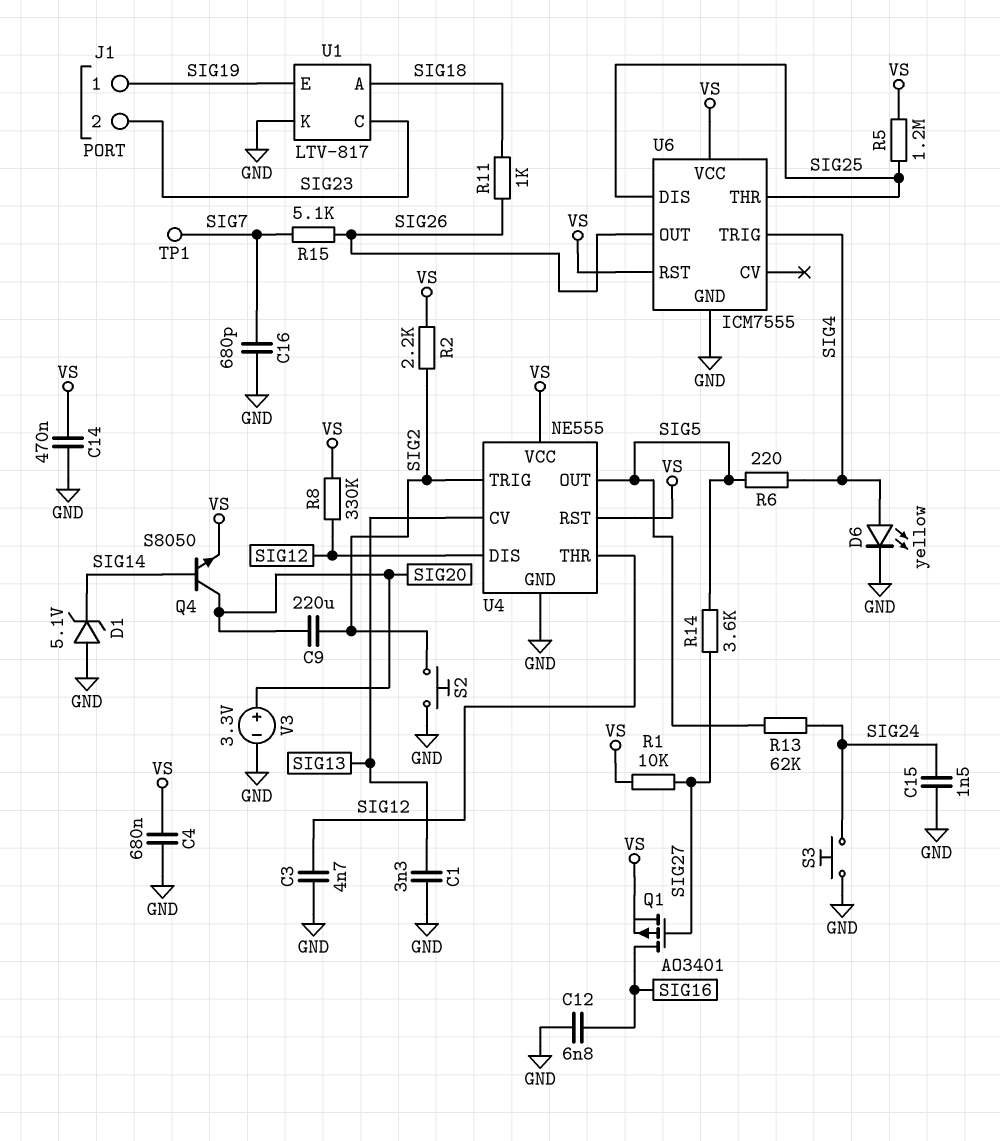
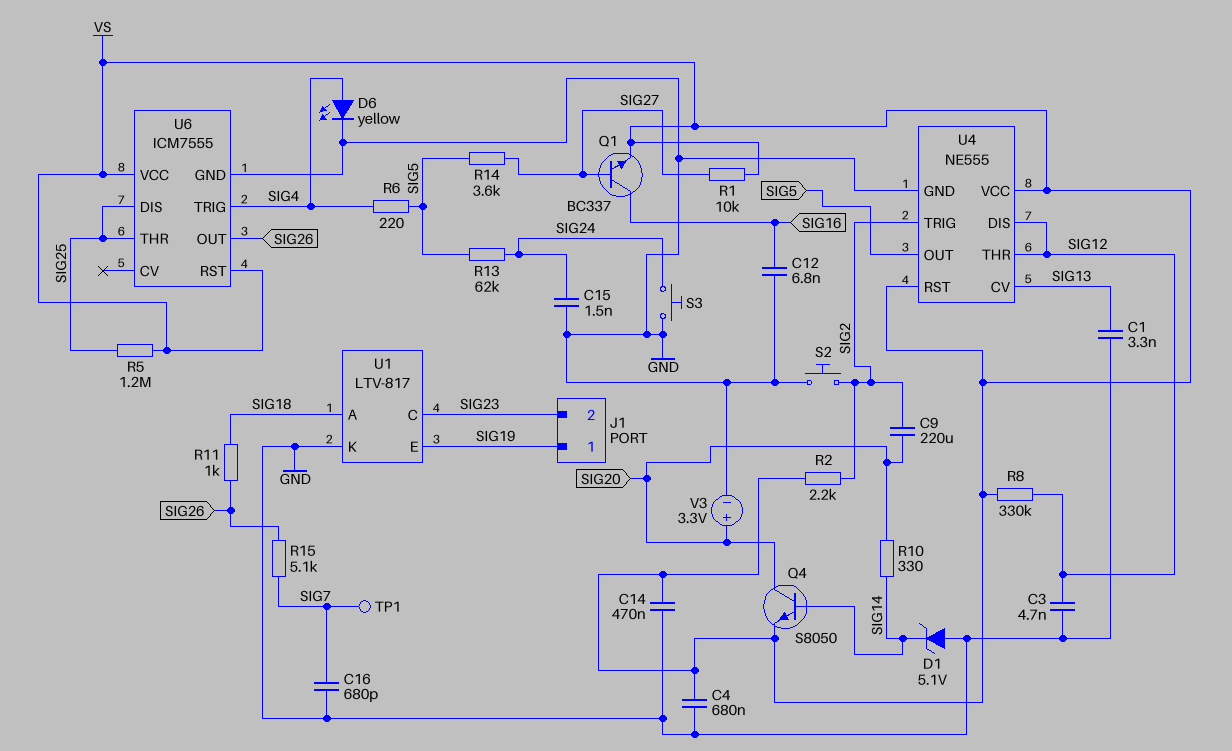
Q1: PMOS AO3401 (G SIG27, D SIG16, S VS) -> NPN BC337 (B SIG27, C SIG16, E VS)
R10: none -> 330 (SIG14, SIG20)

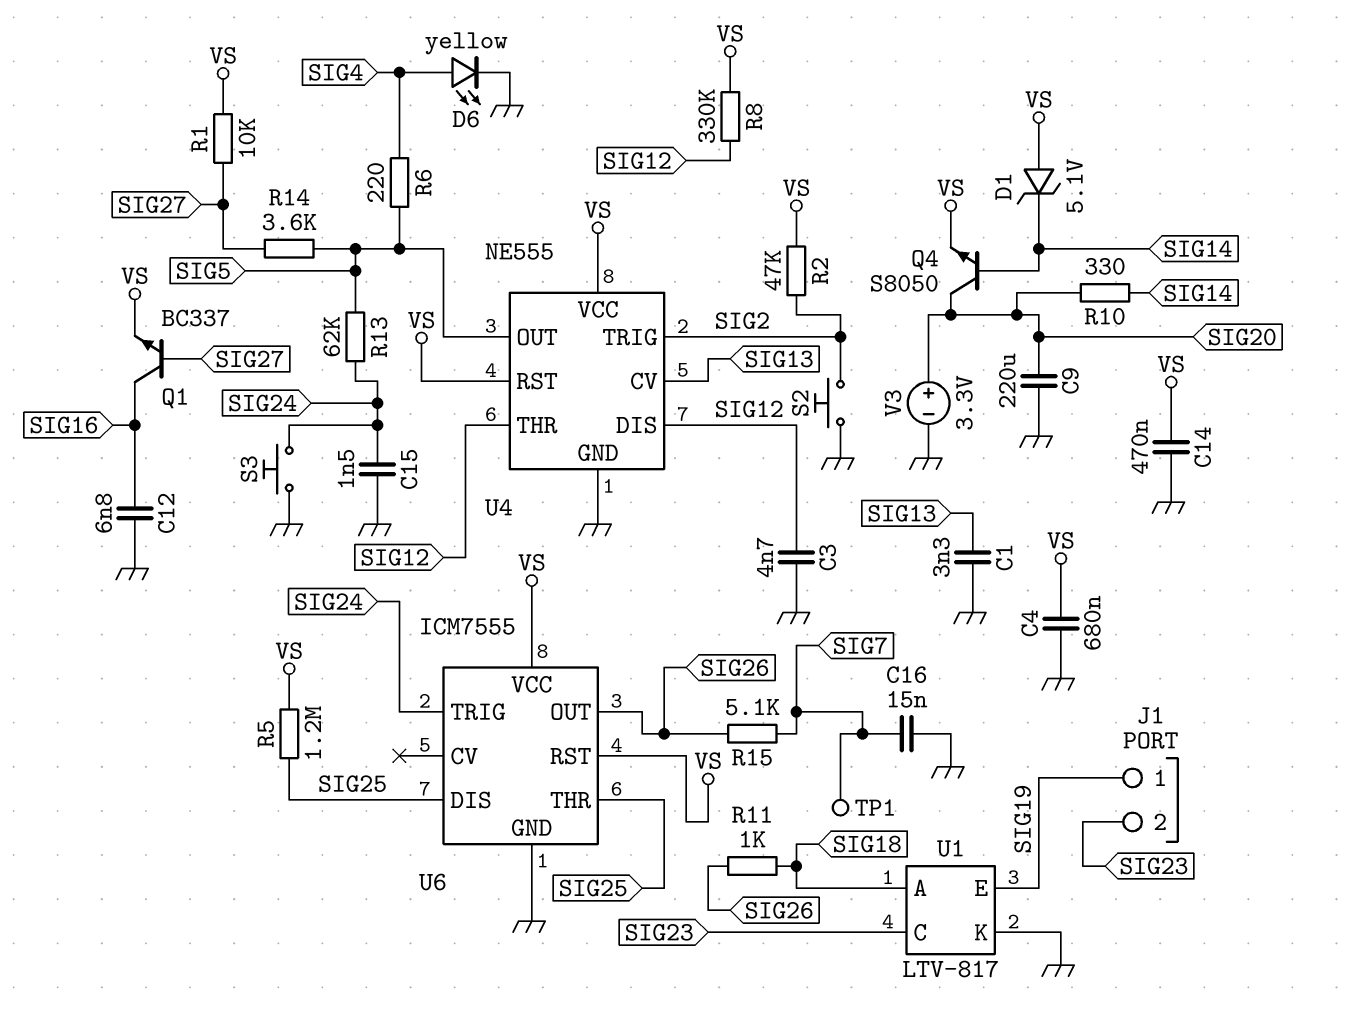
C9: 220uF (SIG2, SIG20) -> 220uF (GND, SIG20)
C16: 680pF (GND, SIG7) -> 15nF (GND, SIG7)
D1: zener 5.1V (A GND, K SIG14) -> zener 5.1V (A VS, K SIG14)
R2: 2.2k (SIG2, VS) -> 47k (SIG2, VS)
U6 pin TRIG: SIG4 -> SIG24

